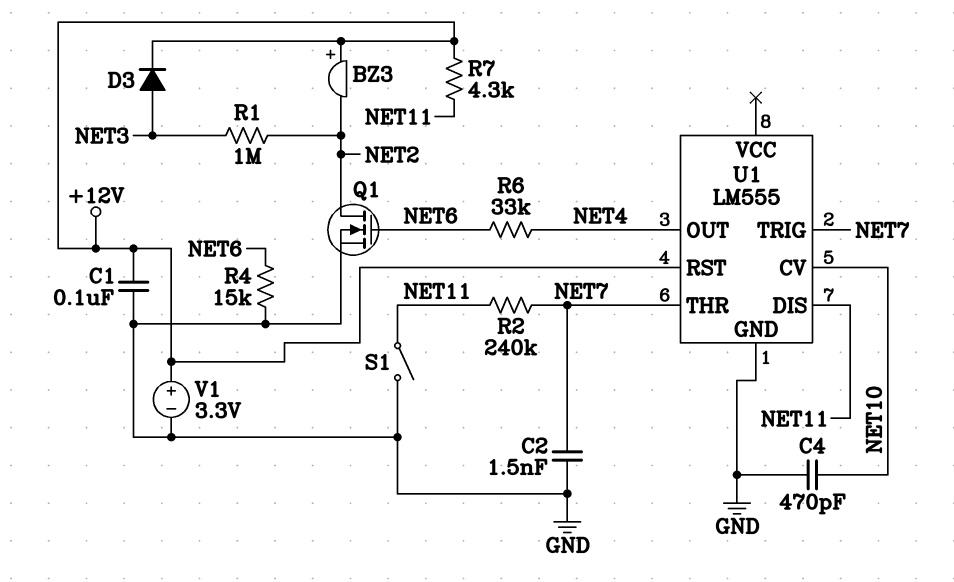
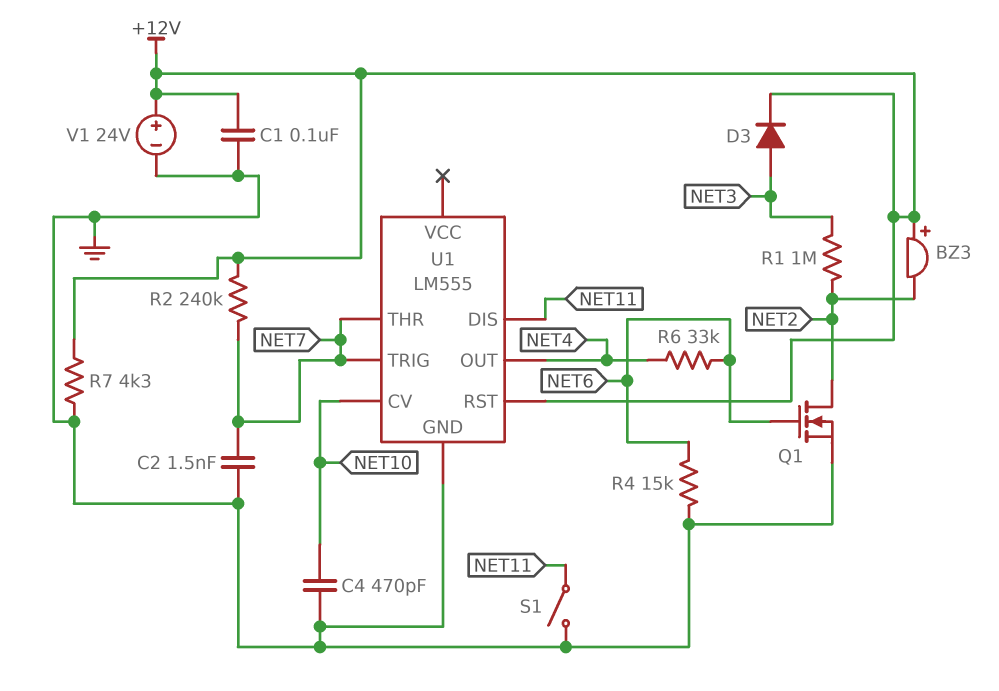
R2: 240k (NET7, NET11) -> 240k (+12V, NET7)
R7: 4.3k (+12V, NET11) -> 4.3k (+12V, GND)
V1: 3.3V (plus +12V, minus GND) -> 24V (plus +12V, minus GND)

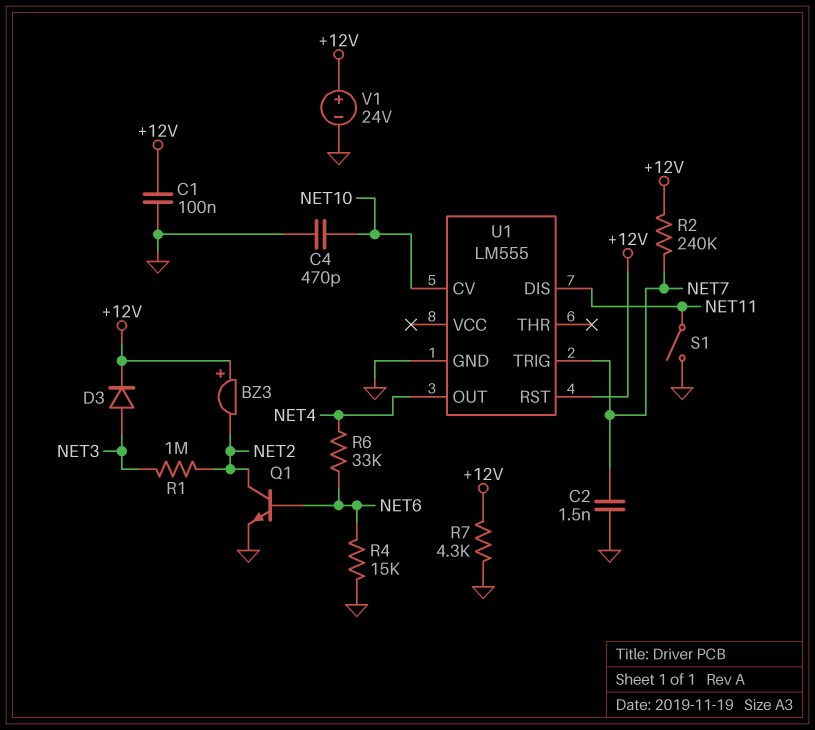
Q1: NMOS (G NET6, D NET2, S GND) -> NPN (B NET6, C NET2, E GND)
U1 pin THR: NET7 -> none

